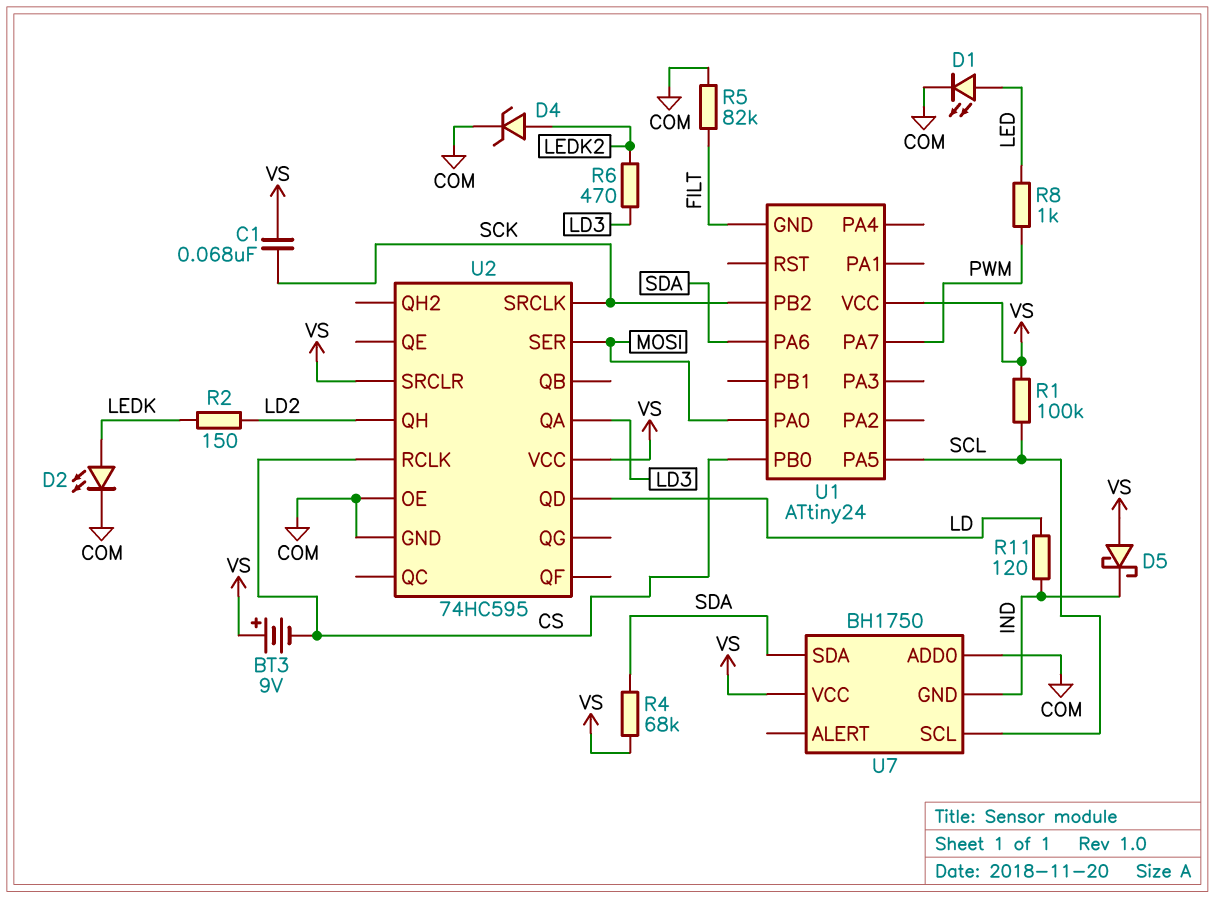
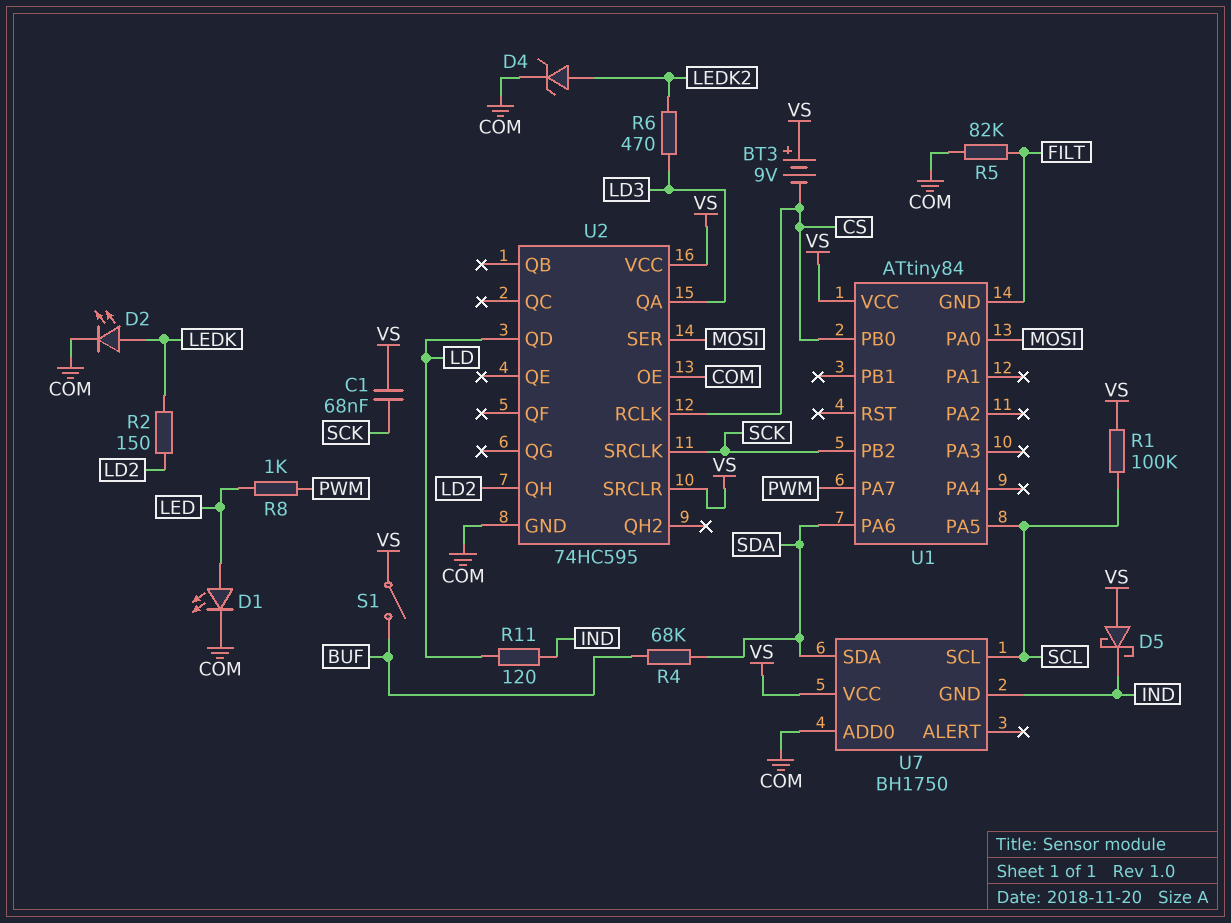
R4: 68k (SDA, VS) -> 68k (BUF, SDA)
S1: none -> switch (BUF, VS)
U1: ATtiny24 -> ATtiny84

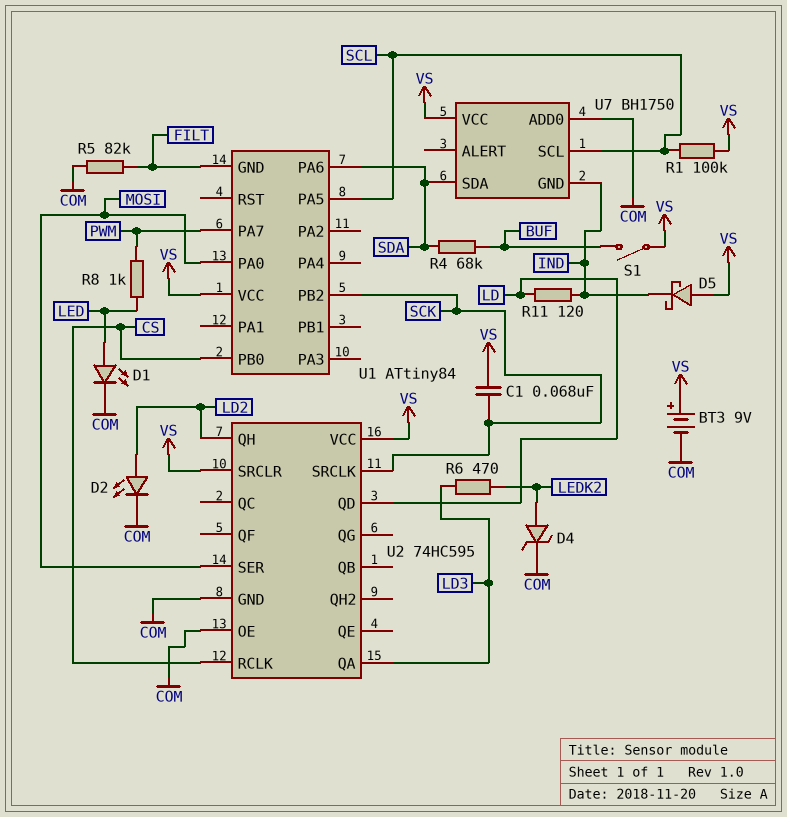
BT3: 9V (plus VS, minus CS) -> 9V (plus VS, minus COM)
D2: LED (A LEDK, K COM) -> LED (A LD2, K COM)
R2: 150 (LD2, LEDK) -> none

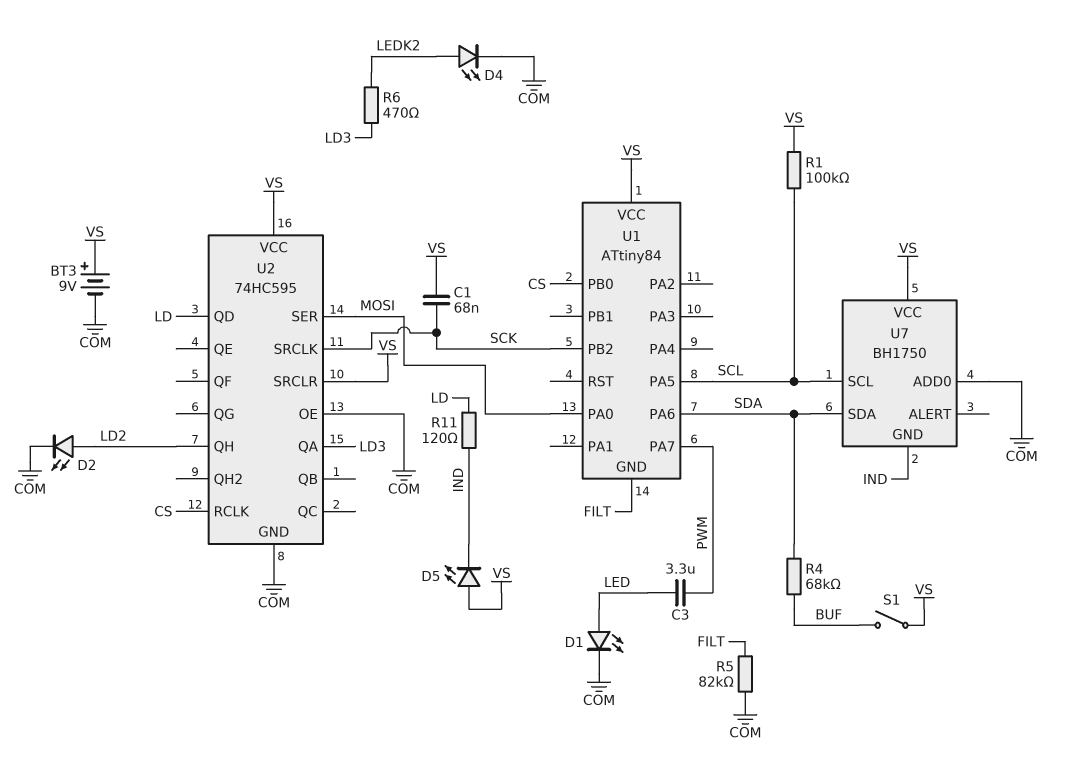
C3: none -> 3.3uF (LED, PWM)
D4: zener (A LEDK2, K COM) -> LED (A LEDK2, K COM)
D5: schottky (A VS, K IND) -> LED (A VS, K IND)
R8: 1k (LED, PWM) -> none

